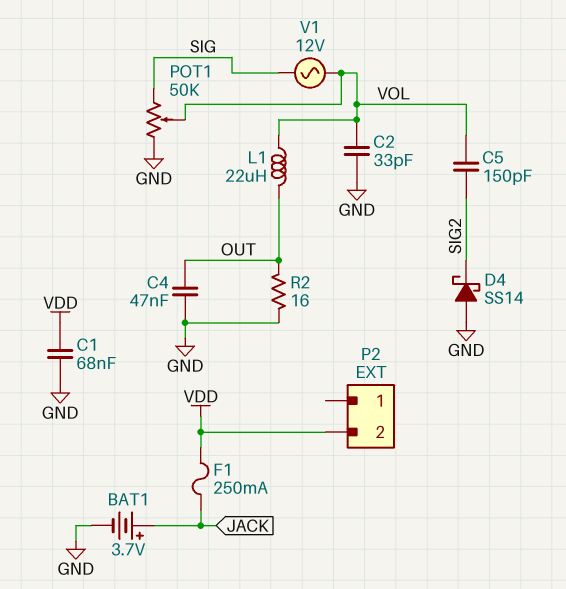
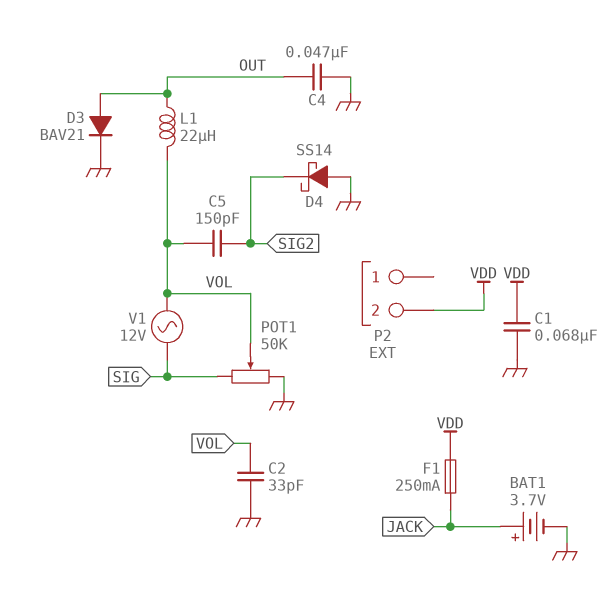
D3: none -> diode BAV21 (A OUT, K GND)
R2: 16 (GND, OUT) -> none

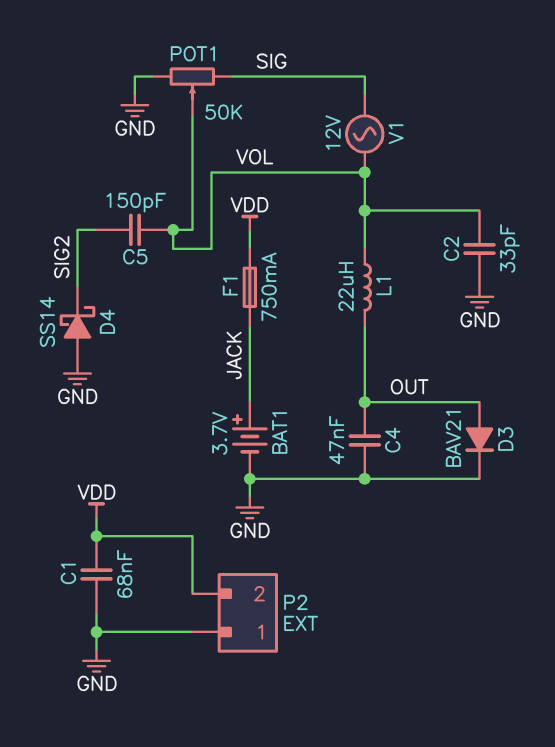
F1: 250mA (JACK, VDD) -> 750mA (JACK, VDD)
P2 pin 1: none -> GND

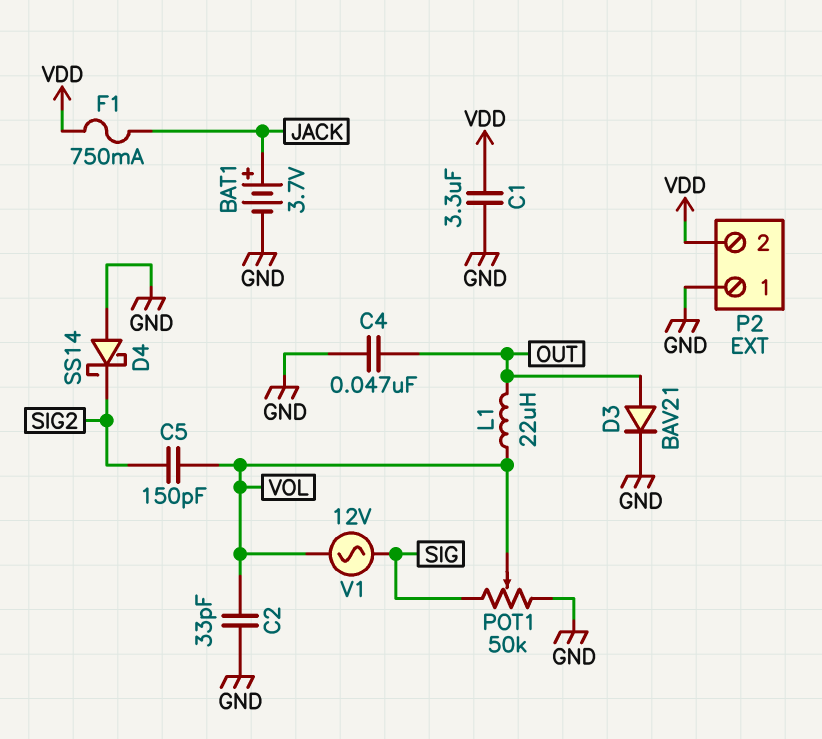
C1: 68nF (GND, VDD) -> 3.3uF (GND, VDD)

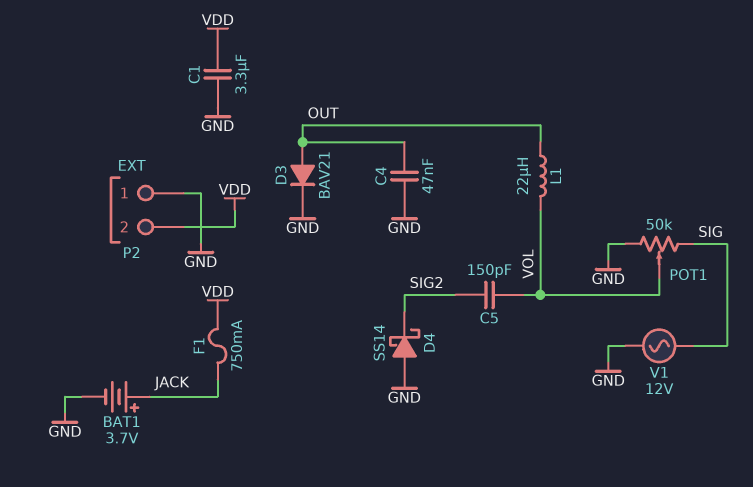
C2: 33pF (GND, VOL) -> none
V1: AC 12V (SIG, VOL) -> AC 12V (GND, SIG)

